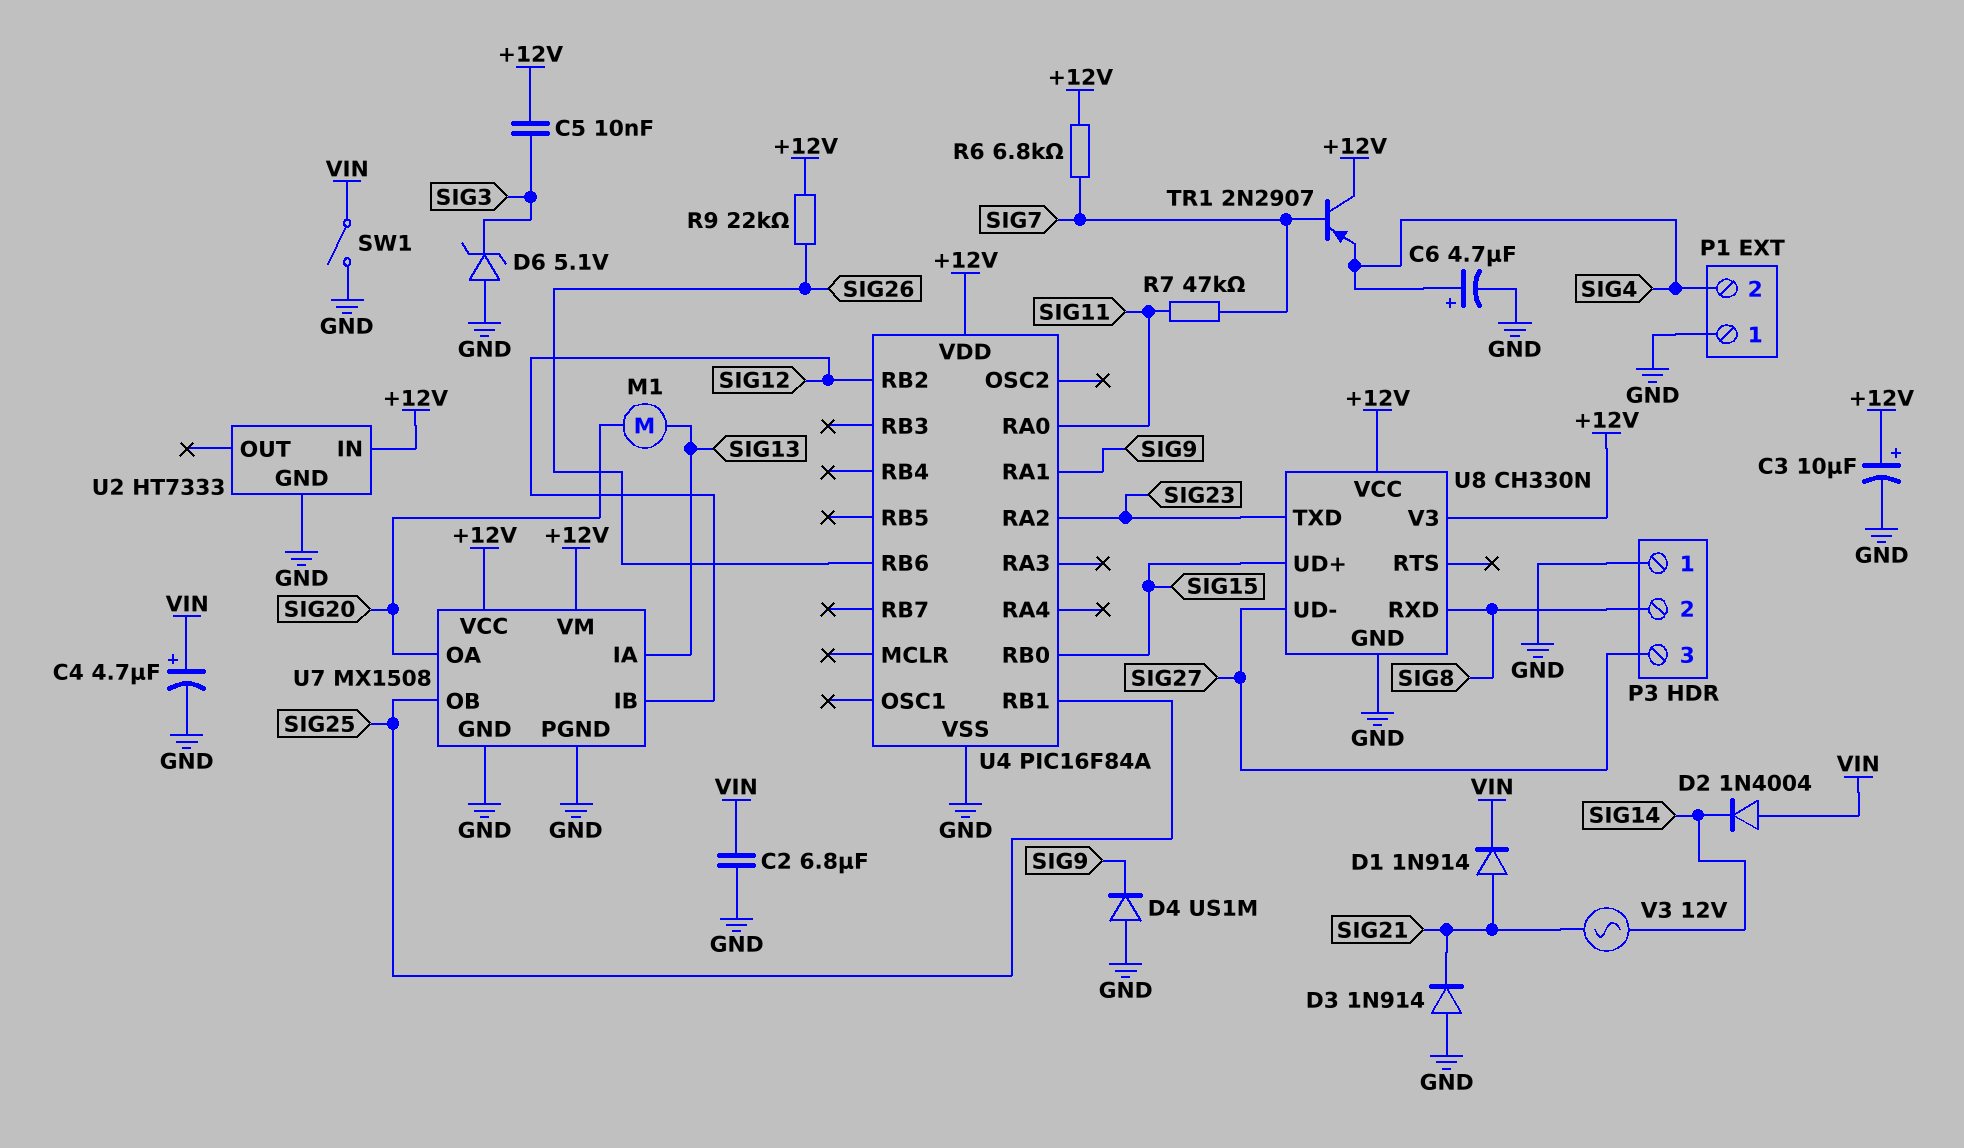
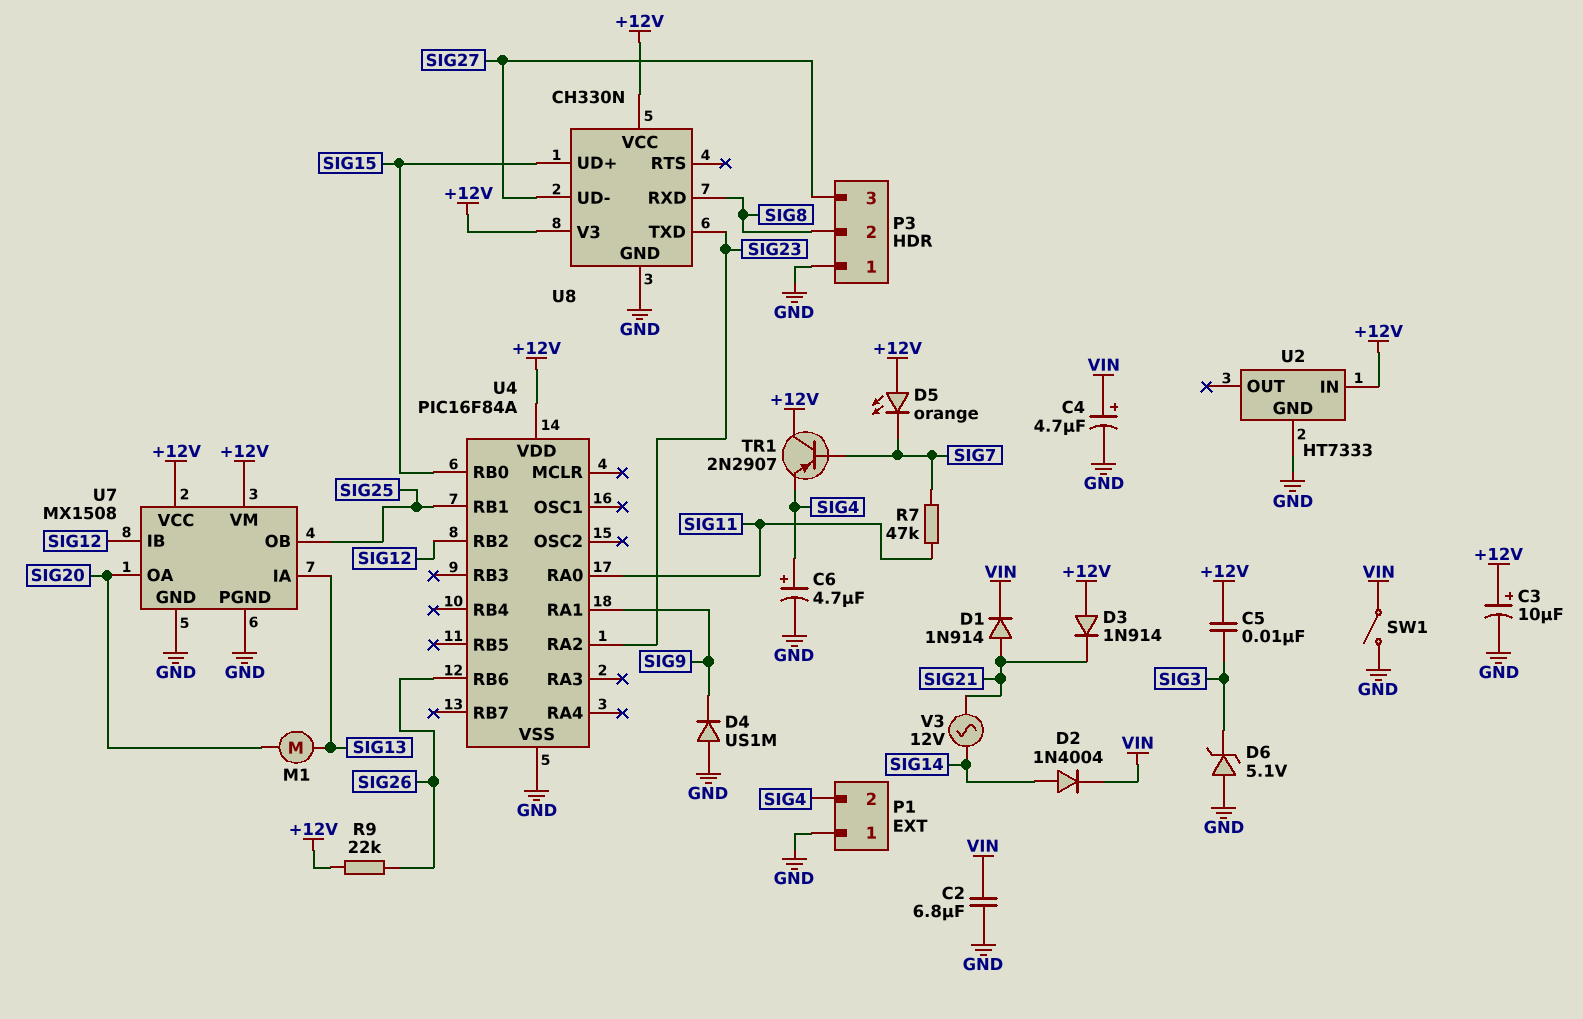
D2: diode 1N4004 (A VIN, K SIG14) -> diode 1N4004 (A SIG14, K VIN)
D3: diode 1N914 (A GND, K SIG21) -> diode 1N914 (A +12V, K SIG21)
D5: none -> LED orange (A +12V, K SIG7)
R6: 6.8k (+12V, SIG7) -> none

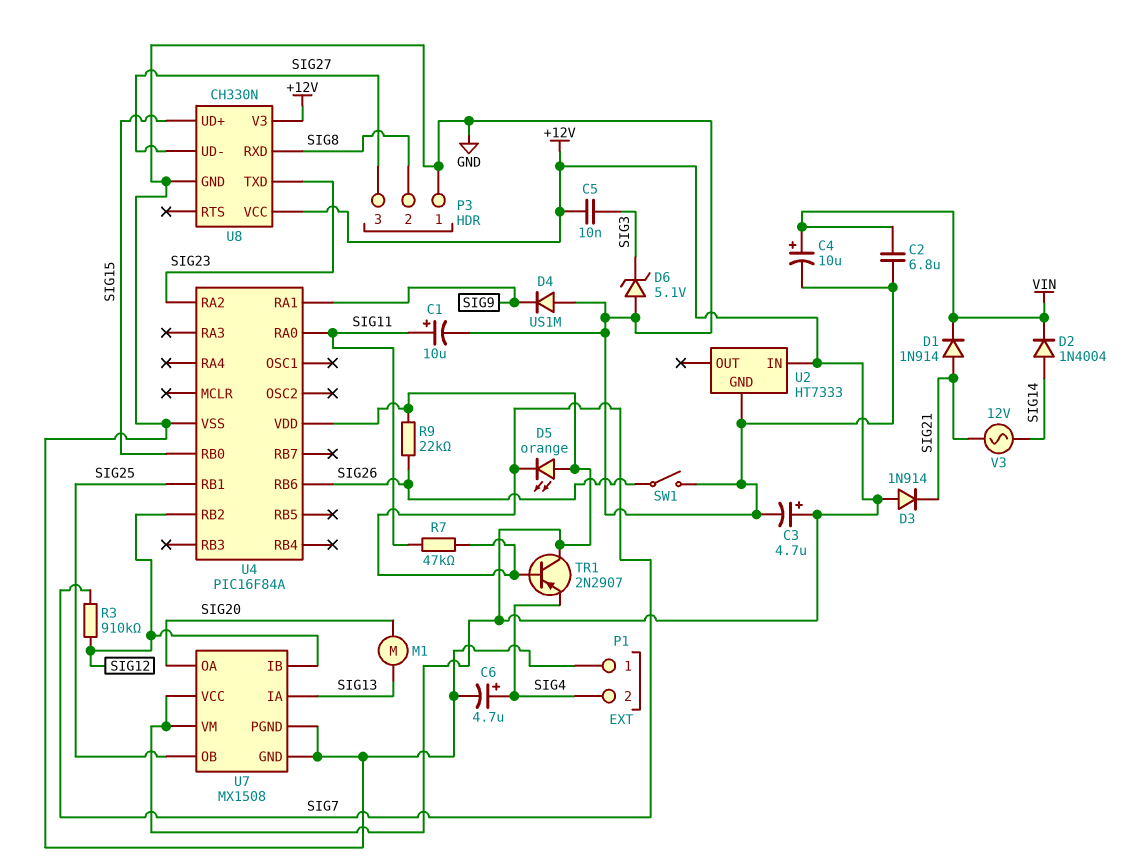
C1: none -> 10uF (plus SIG11, minus GND)
C3: 10uF (plus +12V, minus GND) -> 4.7uF (plus +12V, minus GND)
C4: 4.7uF (plus VIN, minus GND) -> 10uF (plus VIN, minus GND)
R3: none -> 910k (SIG7, SIG12)
SW1: switch (GND, VIN) -> switch (GND, SIG26)

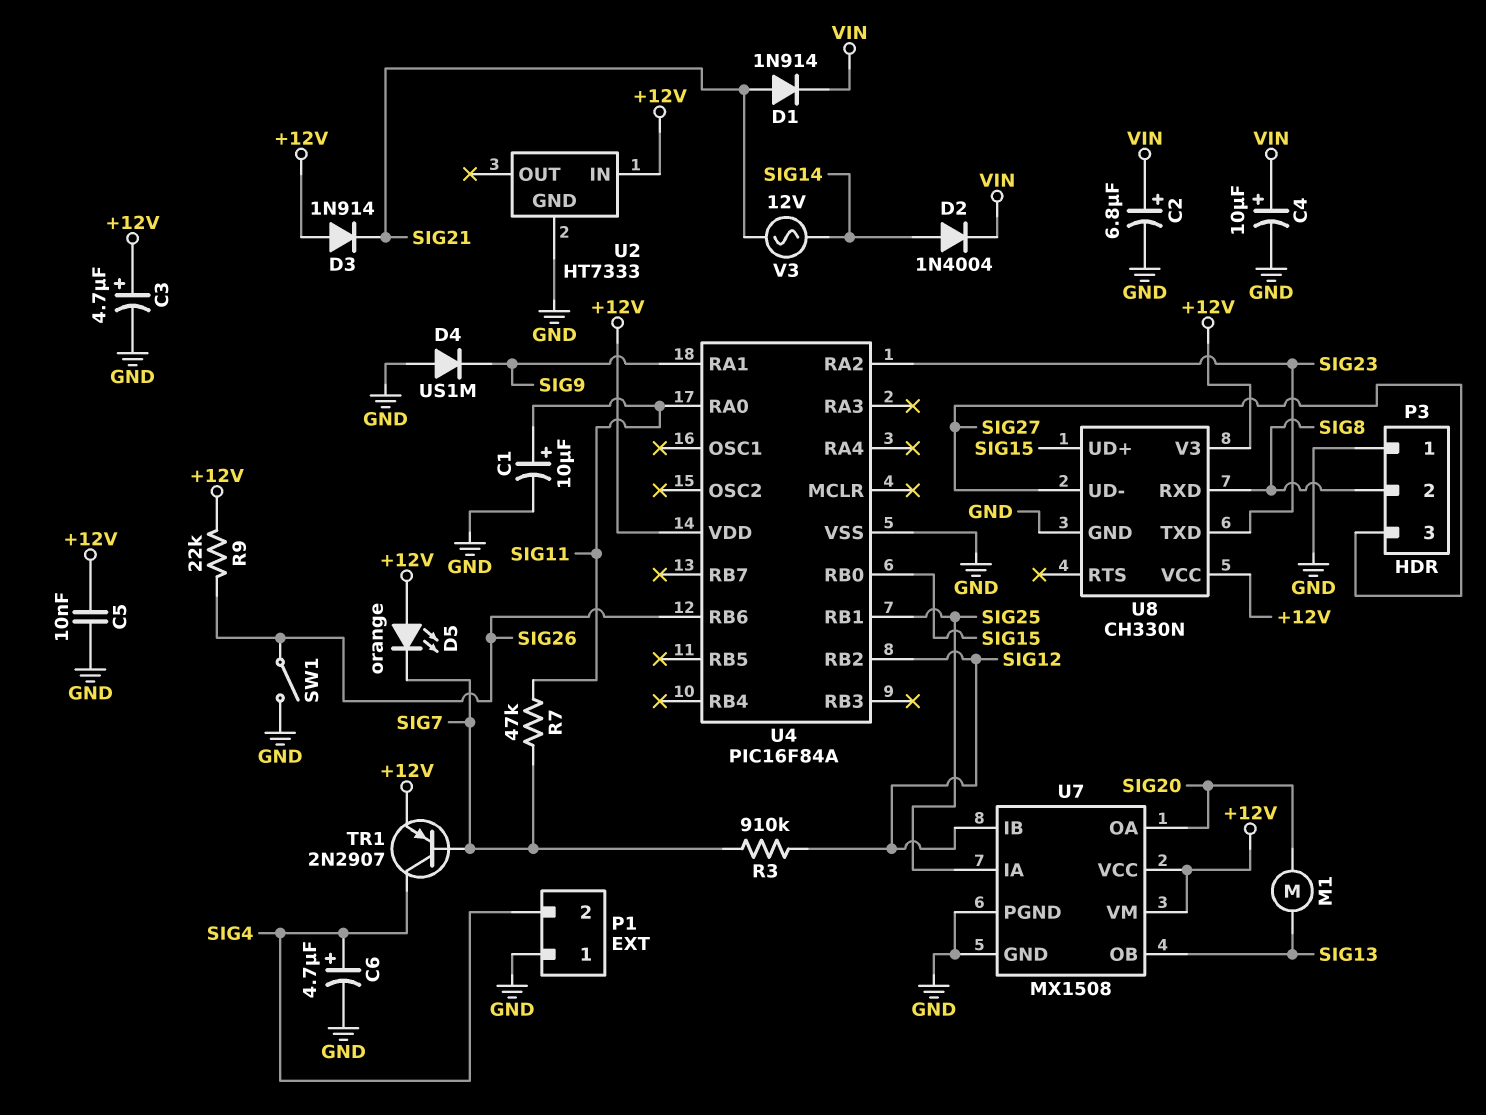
C2: 6.8uF (GND, VIN) -> 6.8uF (plus VIN, minus GND)
C5: 10nF (+12V, SIG3) -> 10nF (+12V, GND)
D6: zener 5.1V (A GND, K SIG3) -> none
TR1: PNP 2N2907 (B SIG7, C +12V, E SIG4) -> PNP 2N2907 (B SIG7, C SIG4, E +12V)
U7 pin IA: SIG13 -> SIG25
U7 pin OB: SIG25 -> SIG13

